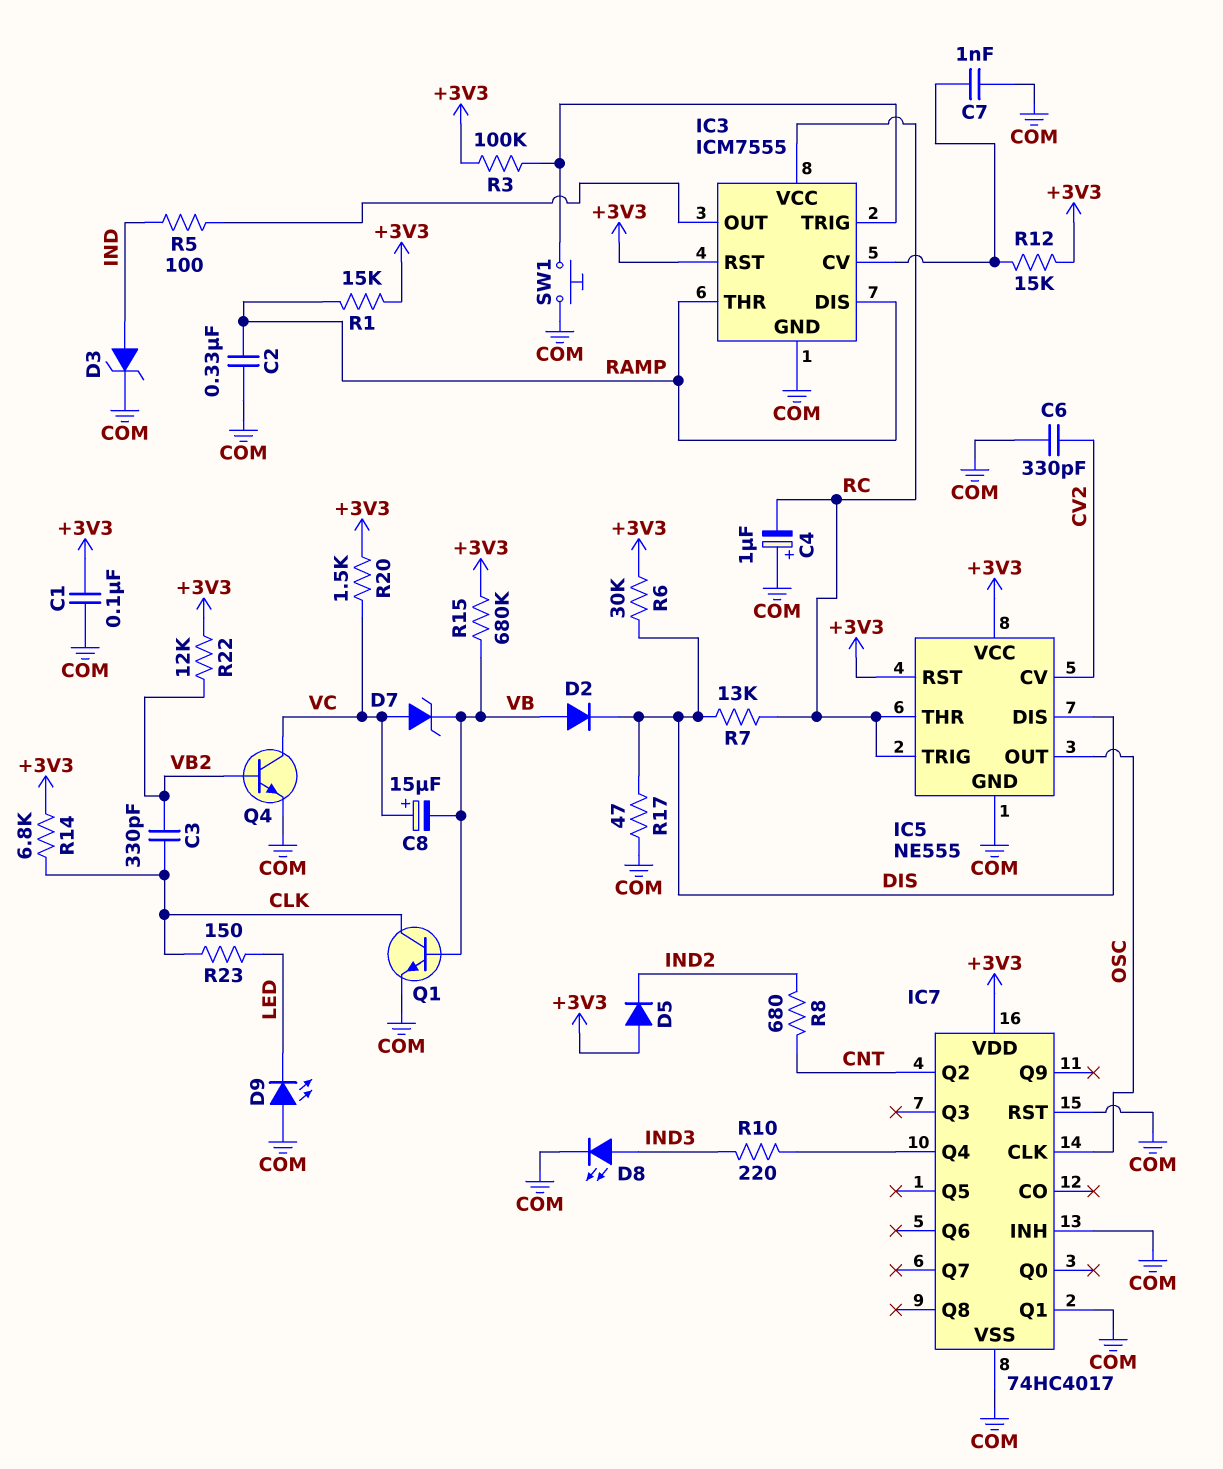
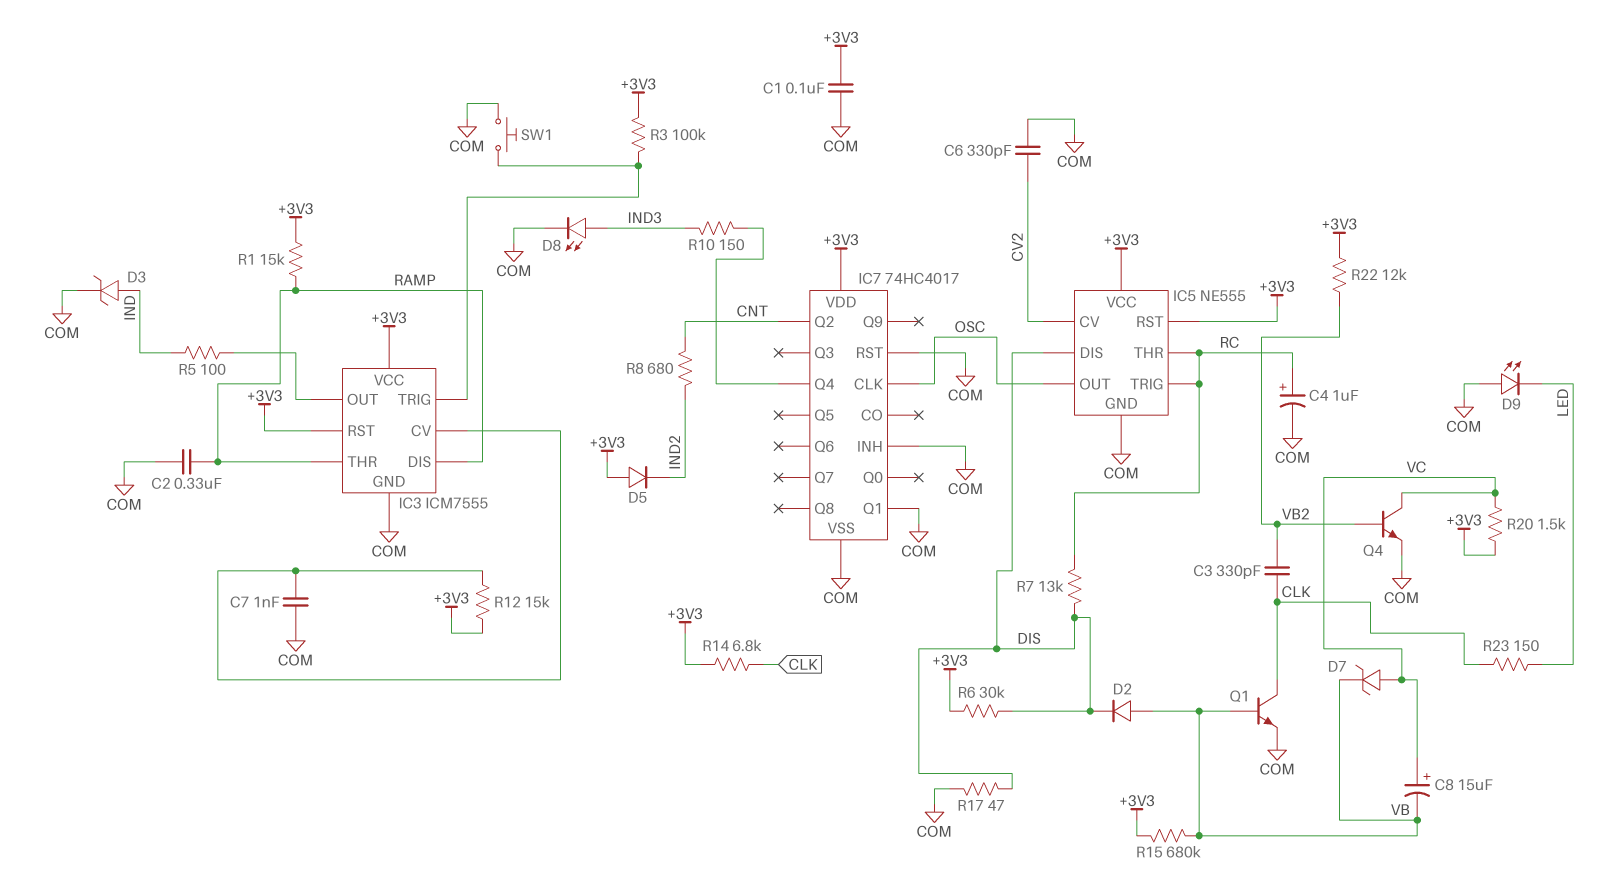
C4: 1uF (plus COM, minus RC) -> 1uF (plus RC, minus COM)
IC3 pin VCC: RC -> +3V3
R10: 220 (IC7/Q4, IND3) -> 150 (IC7/Q4, IND3)

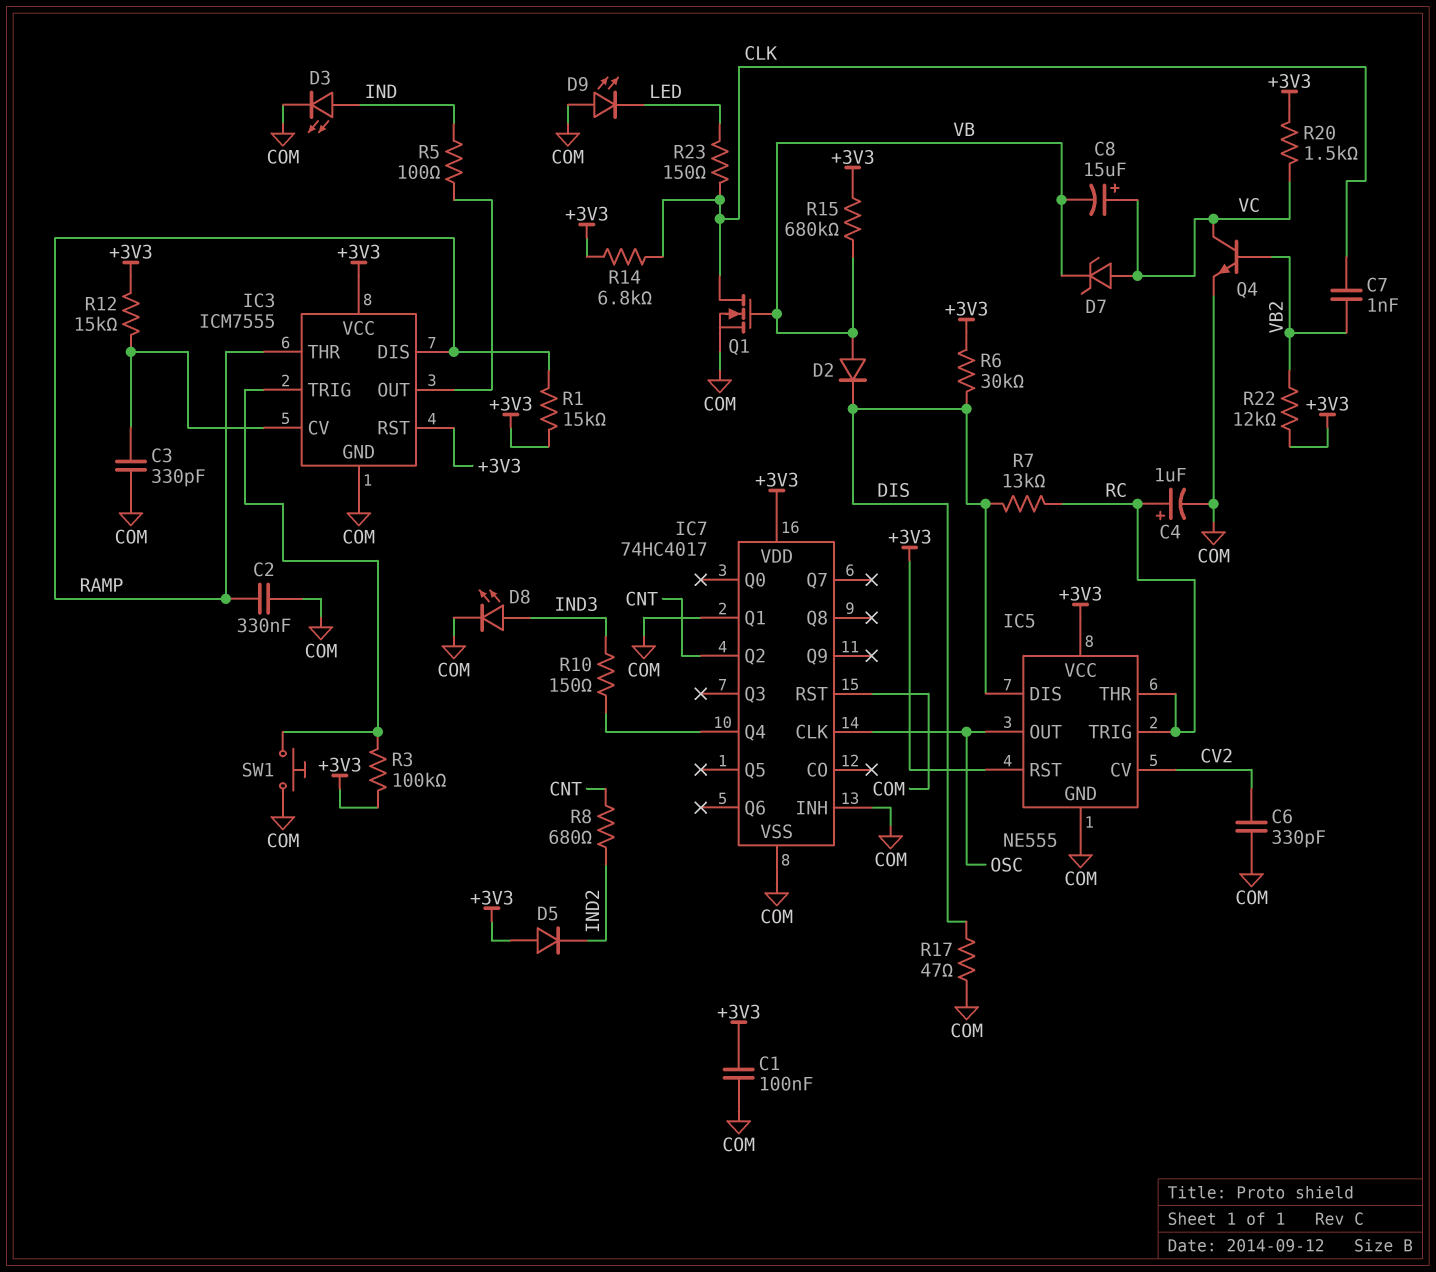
C3: 330pF (CLK, VB2) -> 330pF (COM, IC3/CV)
C7: 1nF (COM, IC3/CV) -> 1nF (CLK, VB2)
D3: zener (A IND, K COM) -> LED (A IND, K COM)
Q1: NPN (B VB, C CLK, E COM) -> NMOS (G VB, D CLK, S COM)

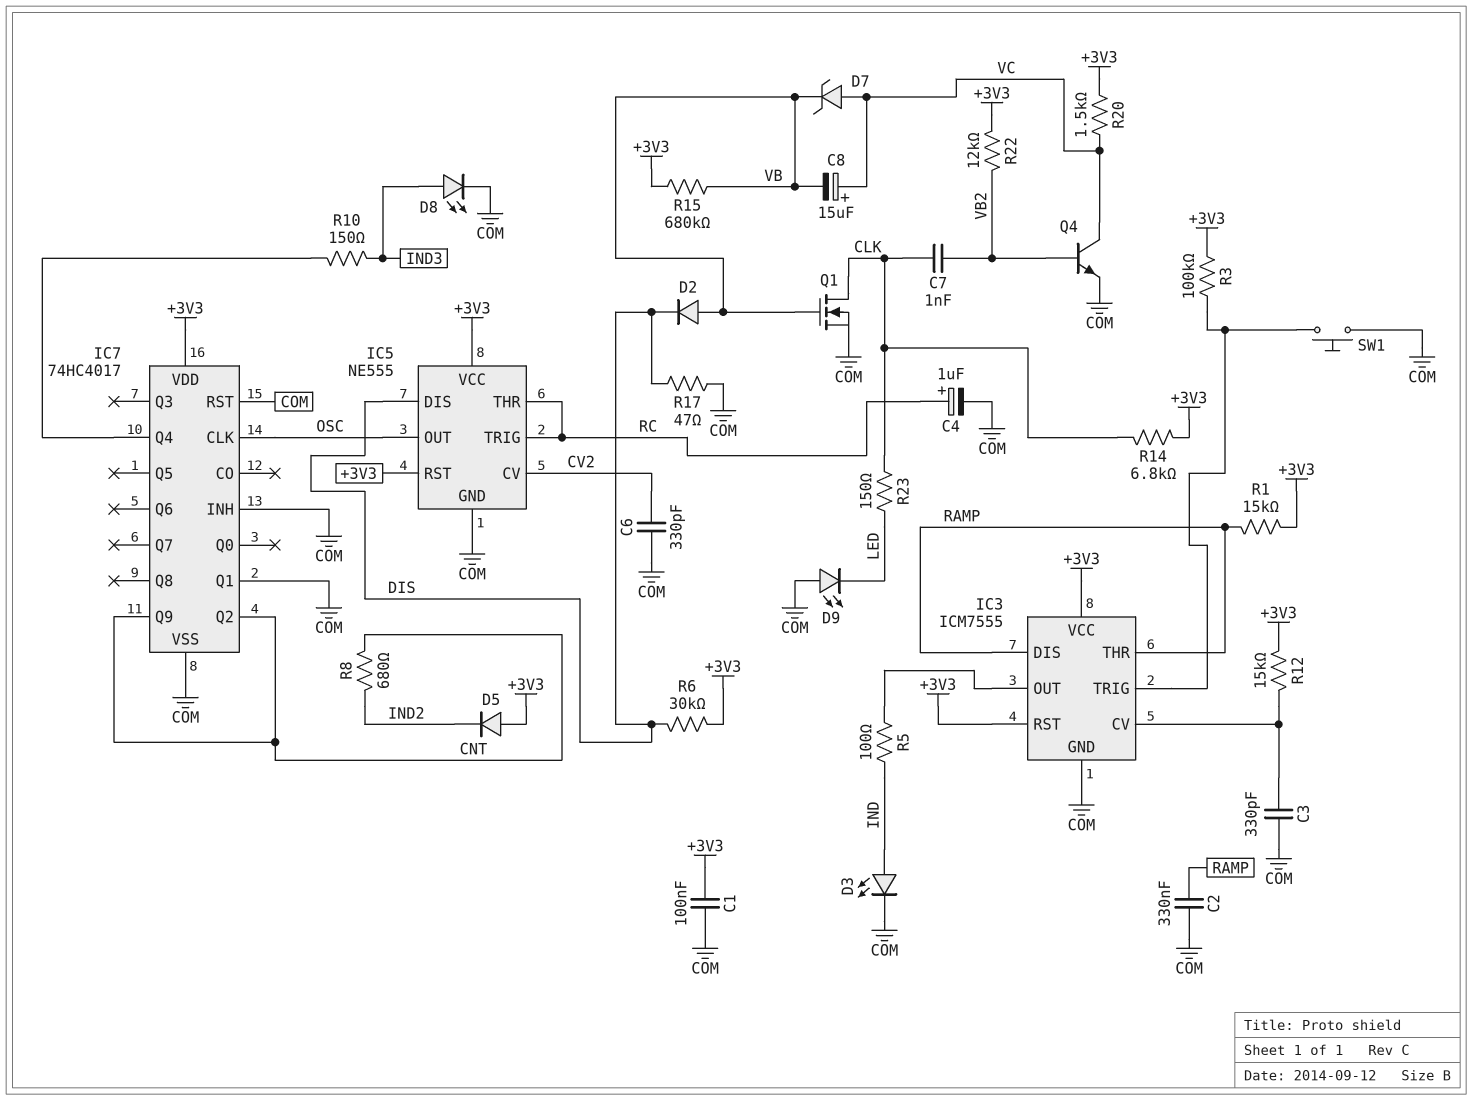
IC7 pin Q9: none -> CNT
R7: 13k (DIS, RC) -> none

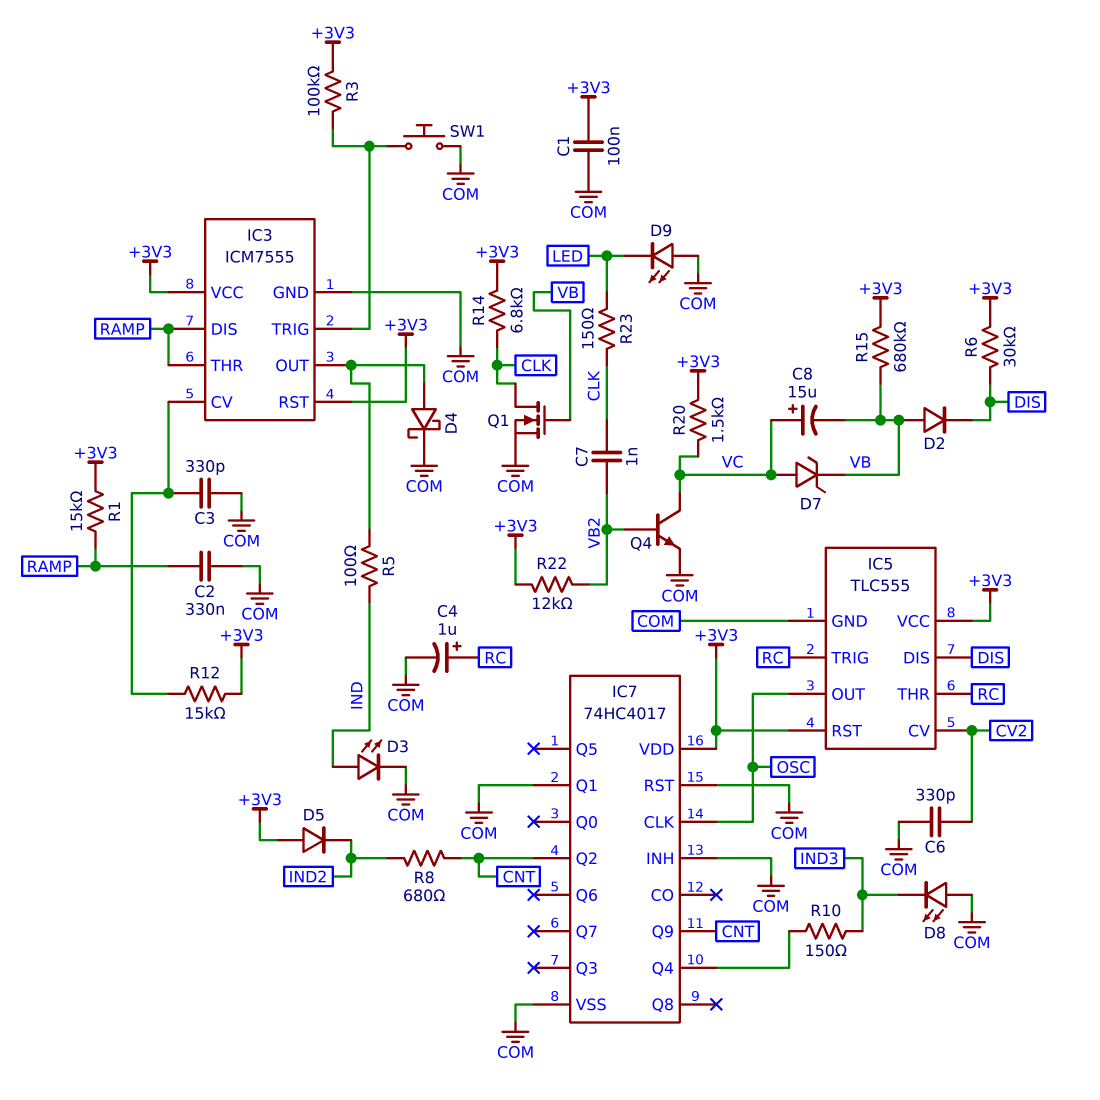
D4: none -> schottky (A IC3/OUT, K COM)
D8: LED (A IND3, K COM) -> LED (A COM, K IND3)
IC5: NE555 -> TLC555
R17: 47 (COM, DIS) -> none

